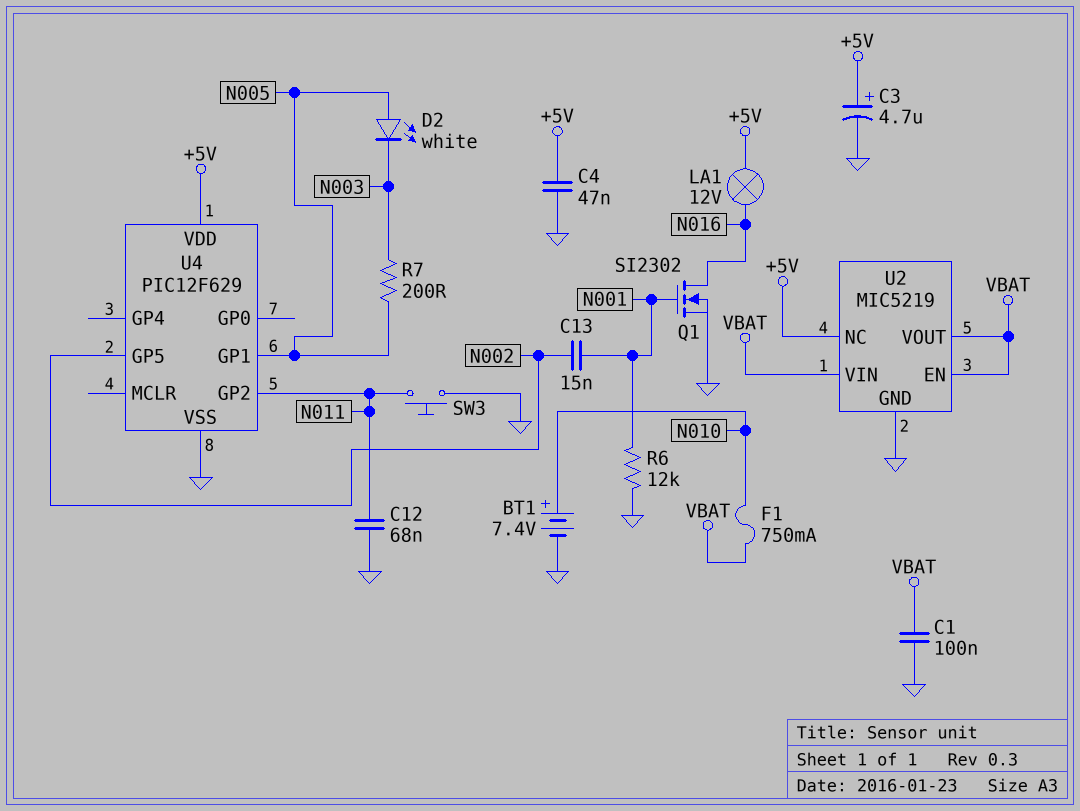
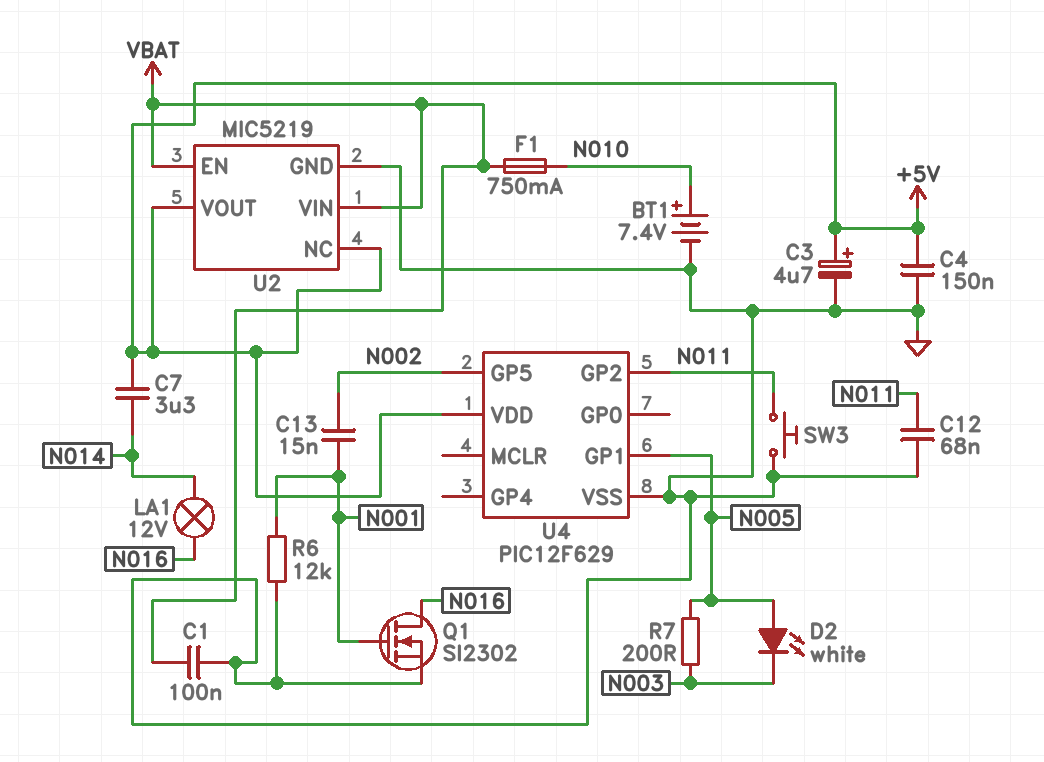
C4: 47nF (+5V, GND) -> 150nF (+5V, GND)
C7: none -> 3.3uF (+5V, N014)
LA1: lamp 12V (+5V, N016) -> lamp 12V (N014, N016)
U2 pin VOUT: VBAT -> +5V

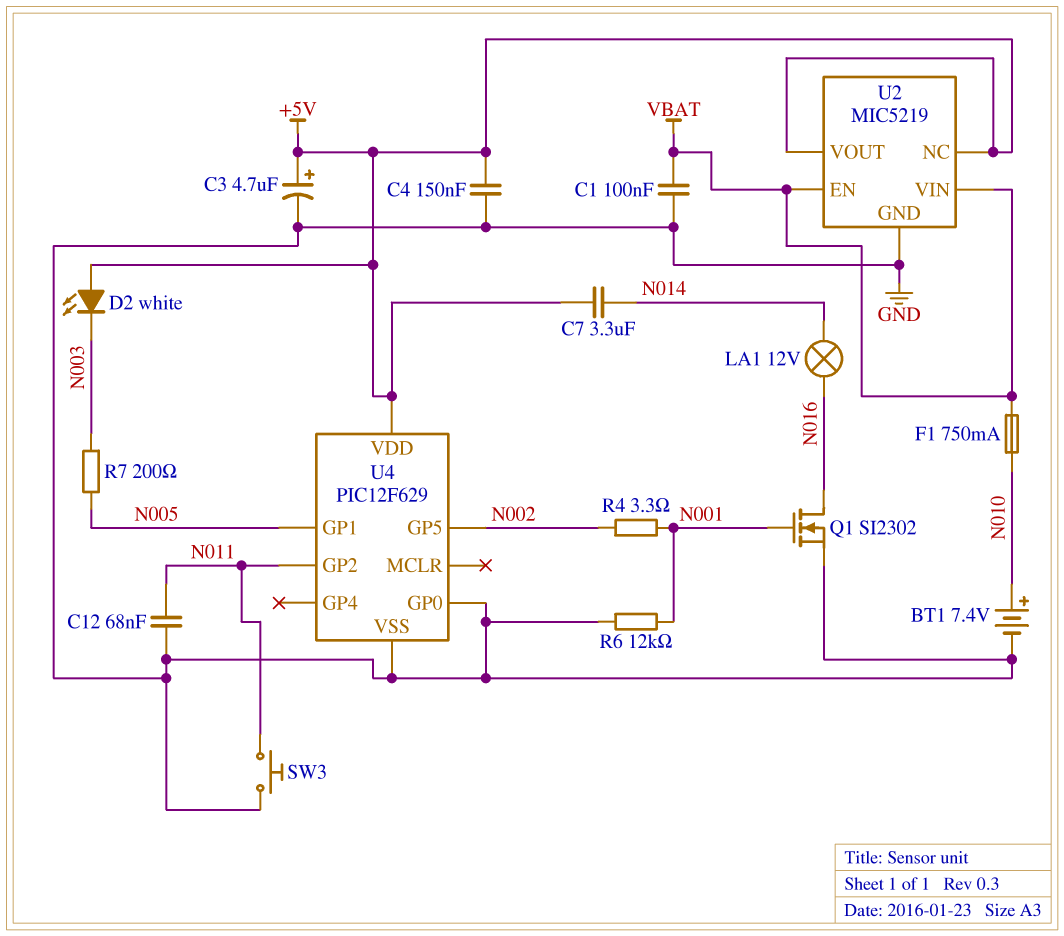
C13: 15nF (N001, N002) -> none
D2: LED white (A N005, K N003) -> LED white (A +5V, K N003)
R4: none -> 3.3 (N001, N002)
U4 pin GP0: none -> GND

